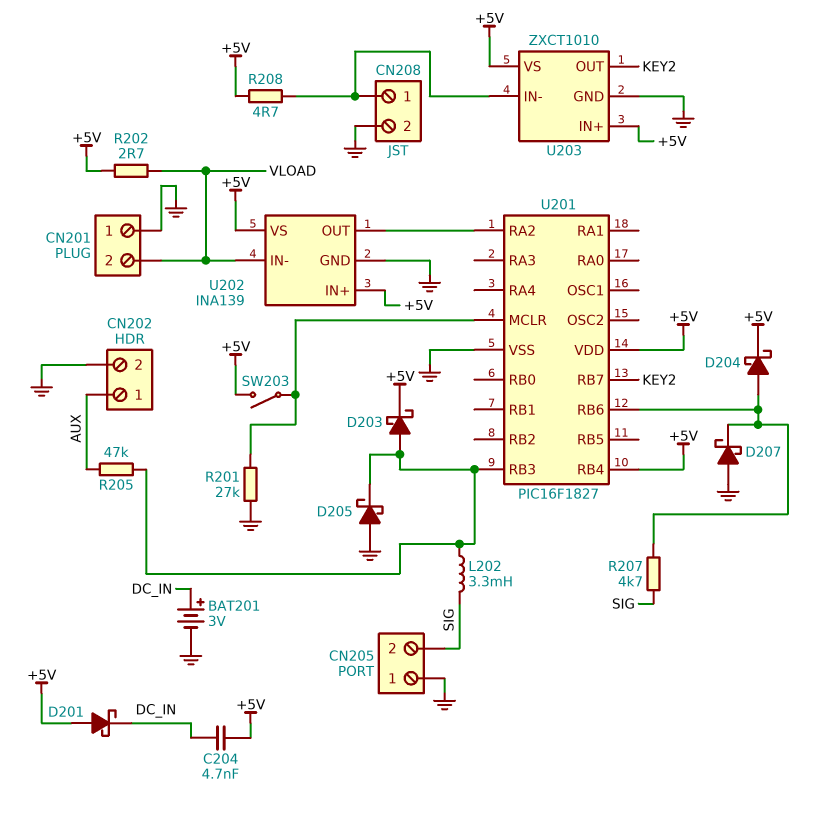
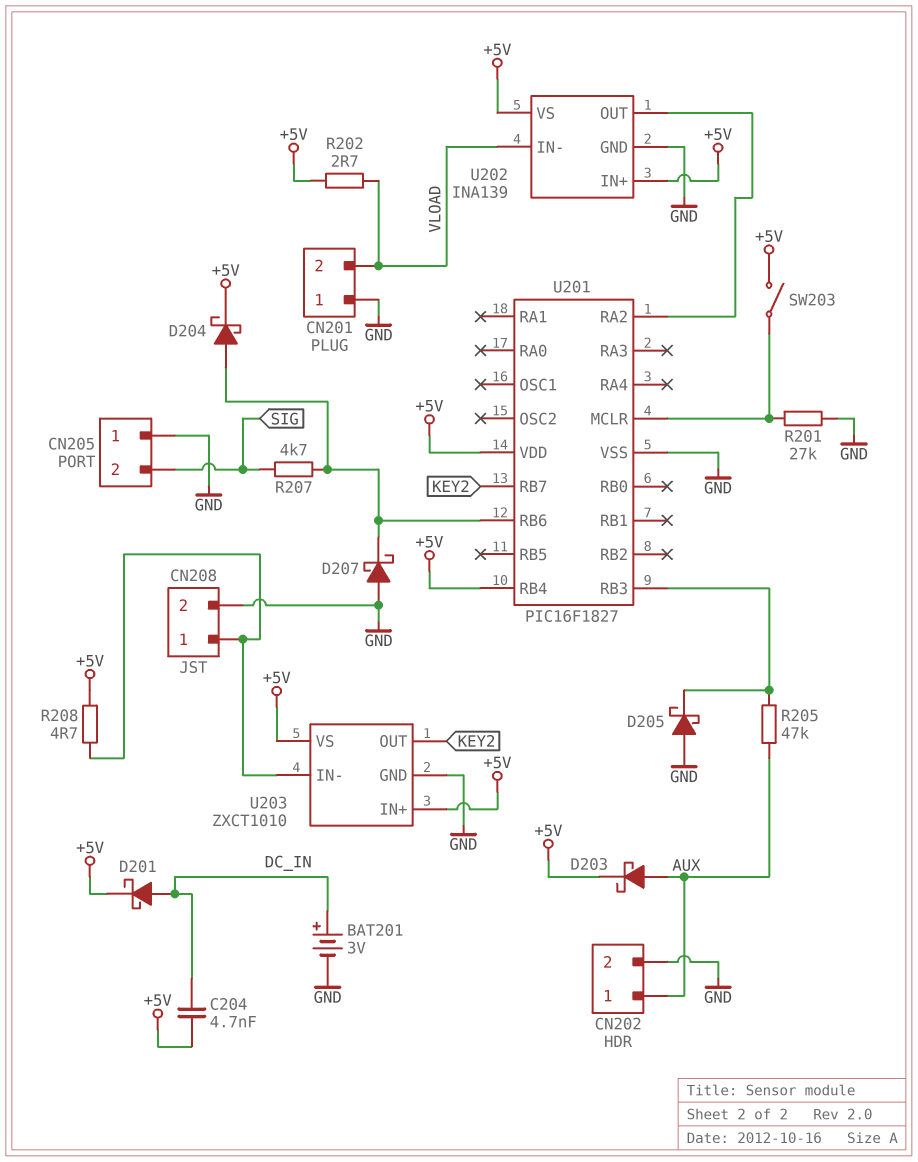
D201: schottky (A +5V, K DC_IN) -> schottky (A DC_IN, K +5V)
D203: schottky (A U201/RB3, K +5V) -> schottky (A AUX, K +5V)
L202: 3.3mH (SIG, U201/RB3) -> none

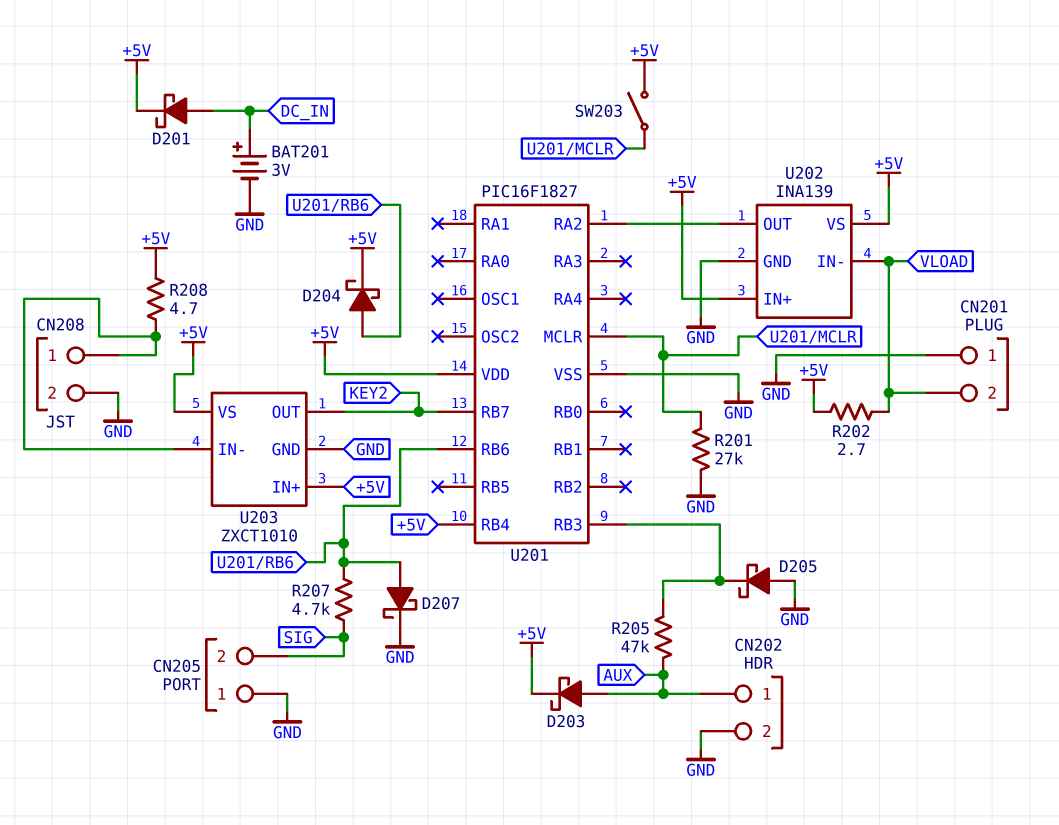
C204: 4.7nF (+5V, DC_IN) -> none
D207: schottky (A GND, K U201/RB6) -> schottky (A U201/RB6, K GND)

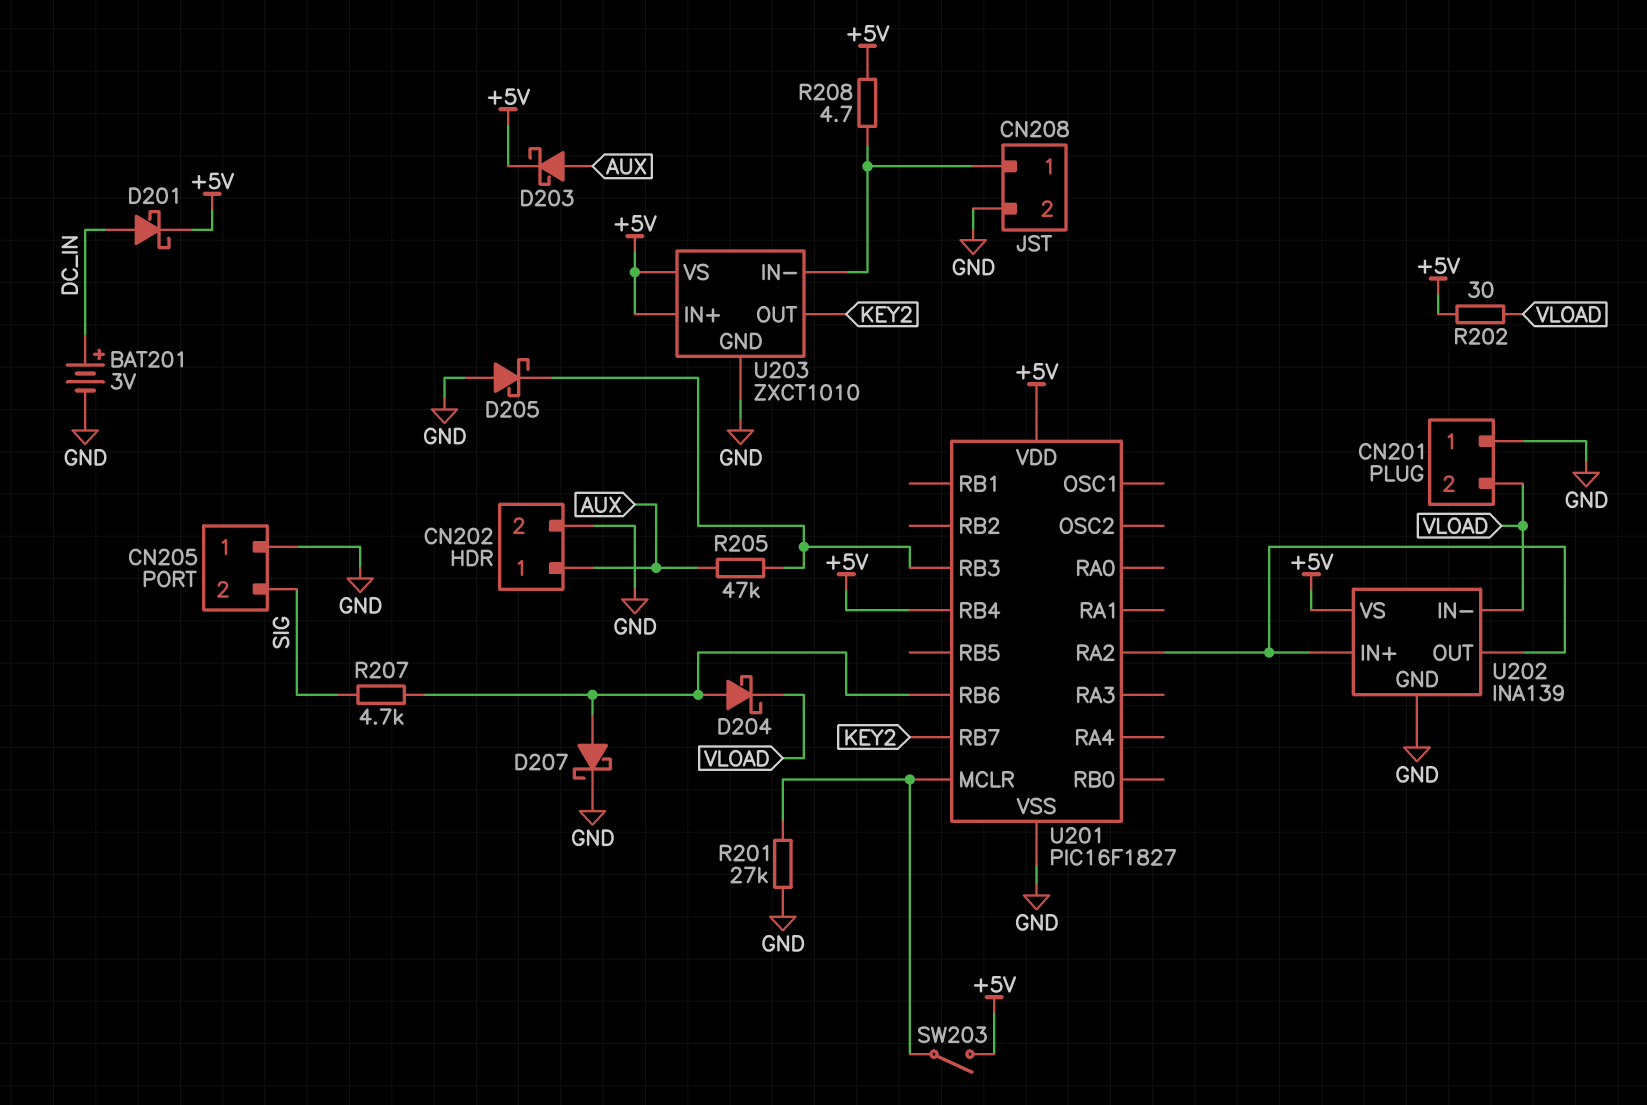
D204: schottky (A U201/RB6, K +5V) -> schottky (A U201/RB6, K VLOAD)
R202: 2.7 (+5V, VLOAD) -> 30 (+5V, VLOAD)
U202 pin IN+: +5V -> U201/RA2

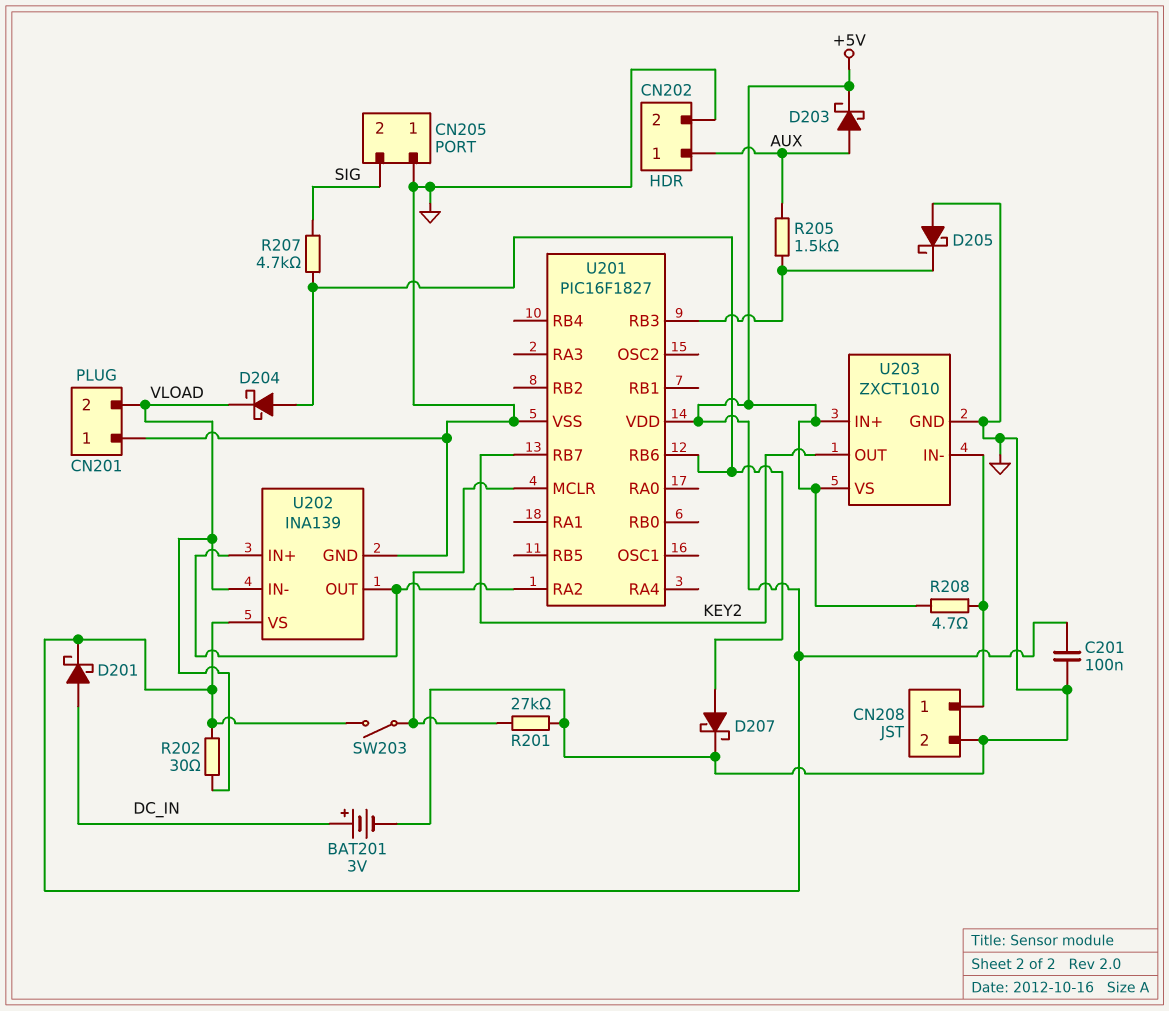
C201: none -> 100nF (+5V, GND)
R205: 47k (AUX, U201/RB3) -> 1.5k (AUX, U201/RB3)
U201 pin RB4: +5V -> none

